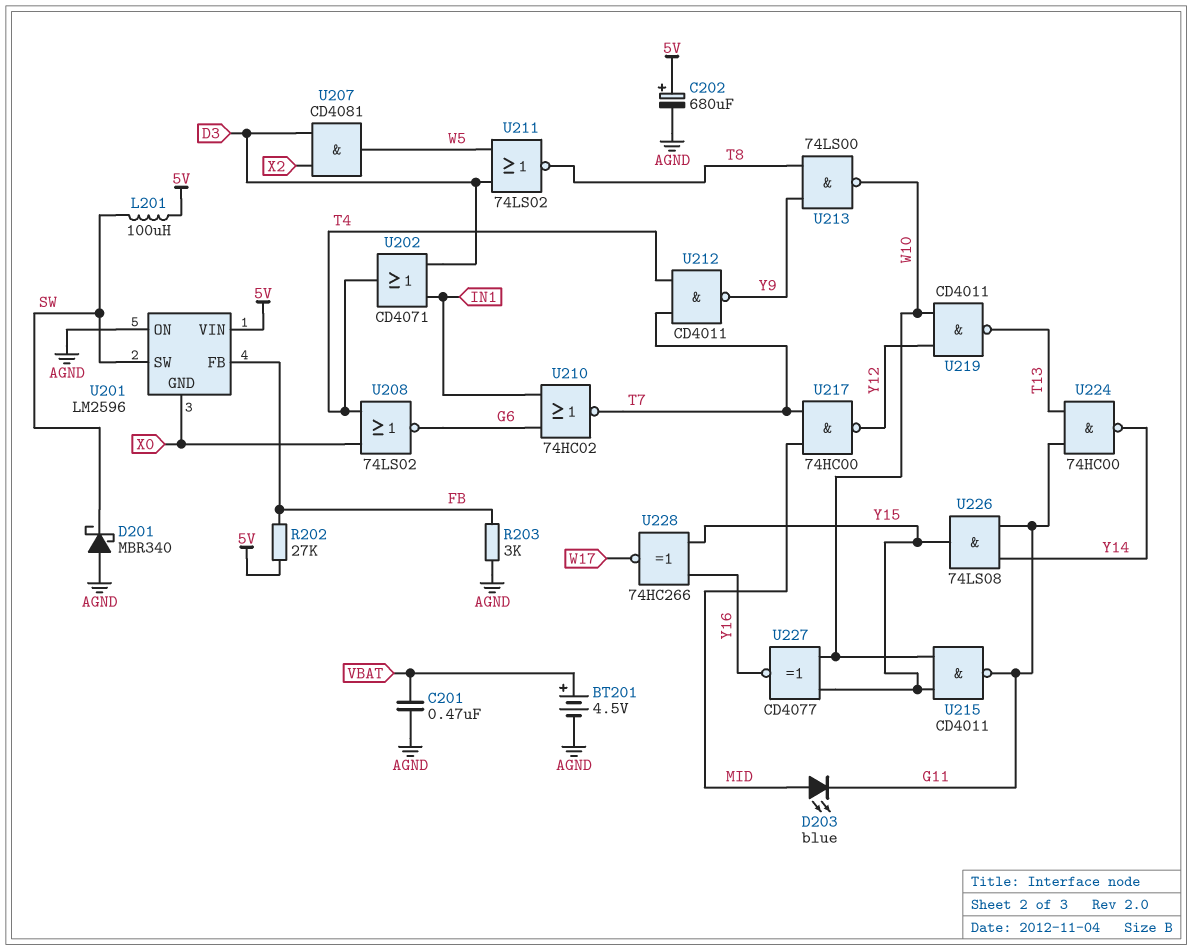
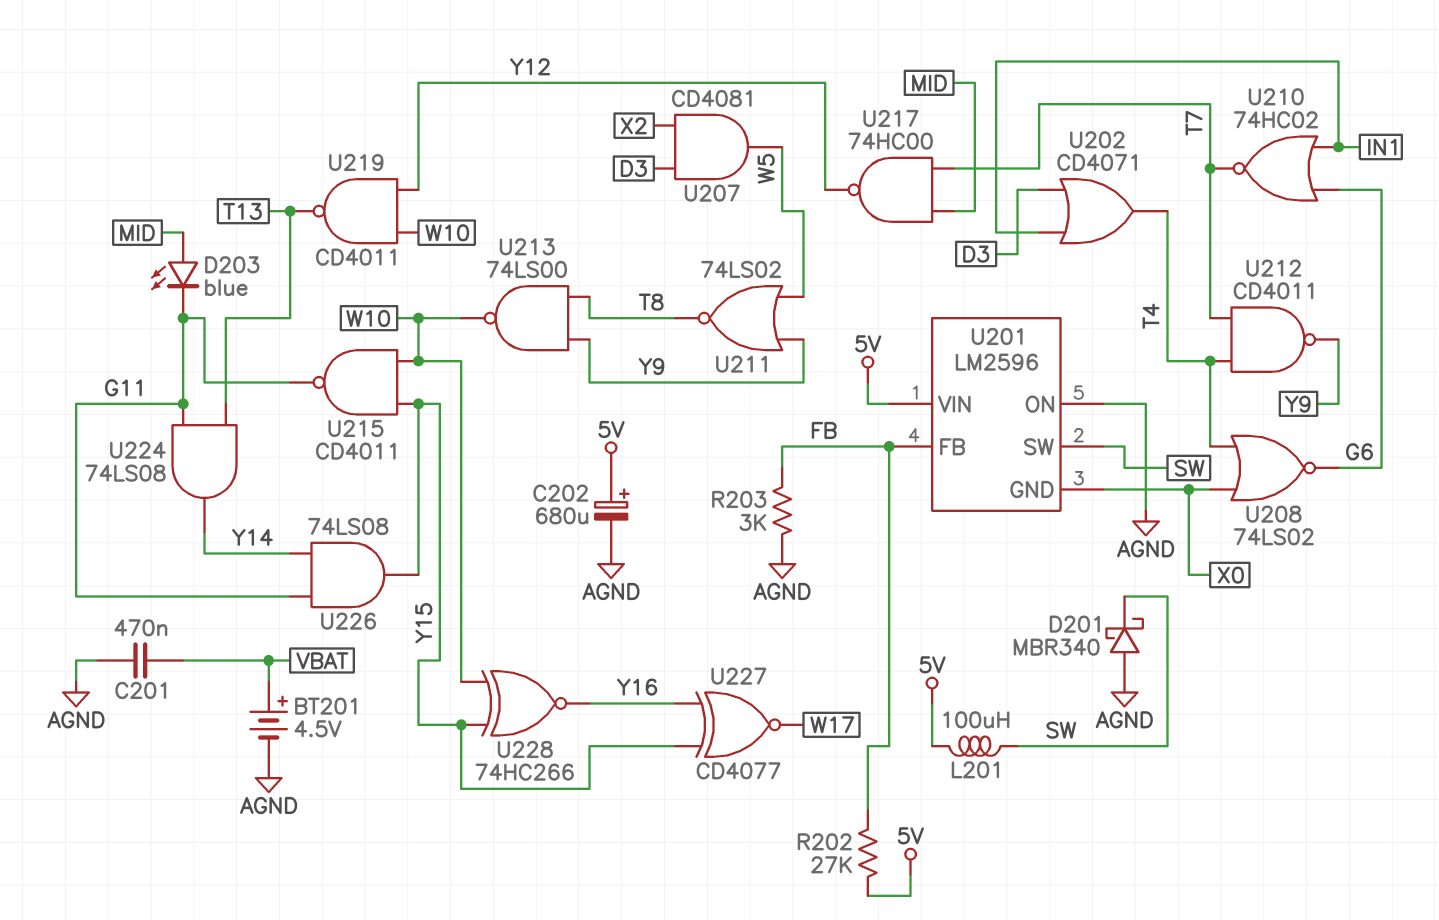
U211: NOR 74LS02 (in D3, in W5, out T8) -> NOR 74LS02 (in W5, in Y9, out T8)
U224: NAND 74HC00 (in G11, in T13, out Y14) -> AND 74LS08 (in G11, in T13, out Y14)
U227: XNOR CD4077 (in W10, in Y15, out Y16) -> XNOR CD4077 (in Y15, in Y16, out W17)
U228: XNOR 74HC266 (in Y15, in Y16, out W17) -> XNOR 74HC266 (in W10, in Y15, out Y16)

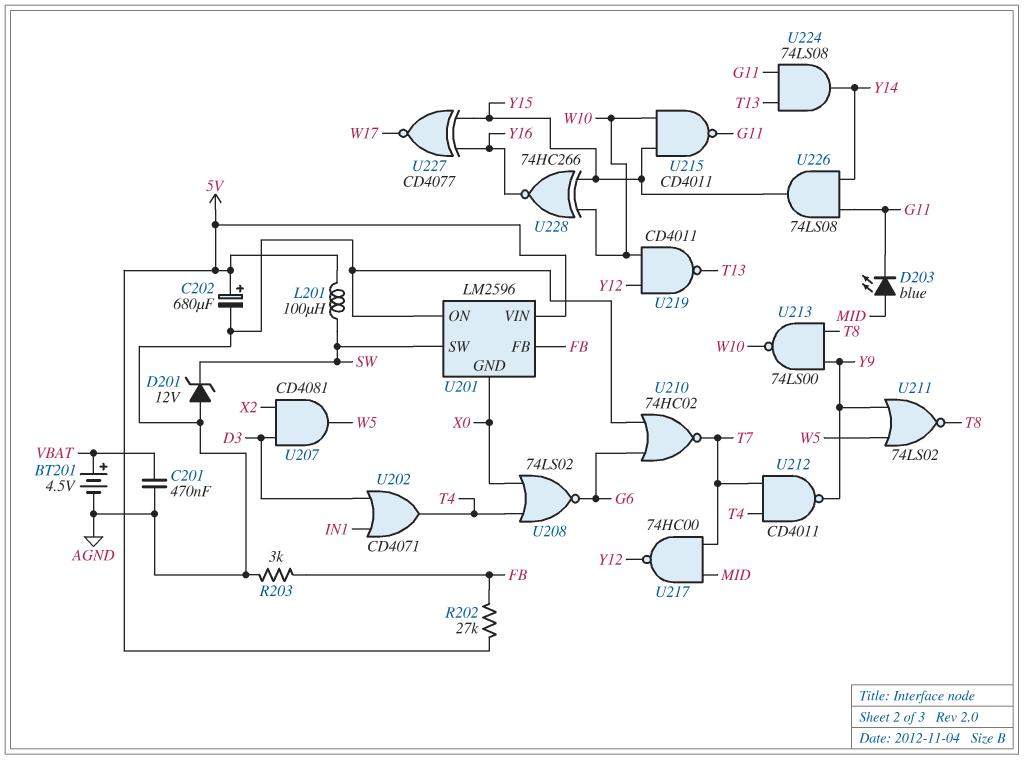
D201: schottky MBR340 (A AGND, K SW) -> zener 12V (A AGND, K SW)
U210: NOR 74HC02 (in G6, in IN1, out T7) -> NOR 74HC02 (in AGND, in G6, out T7)

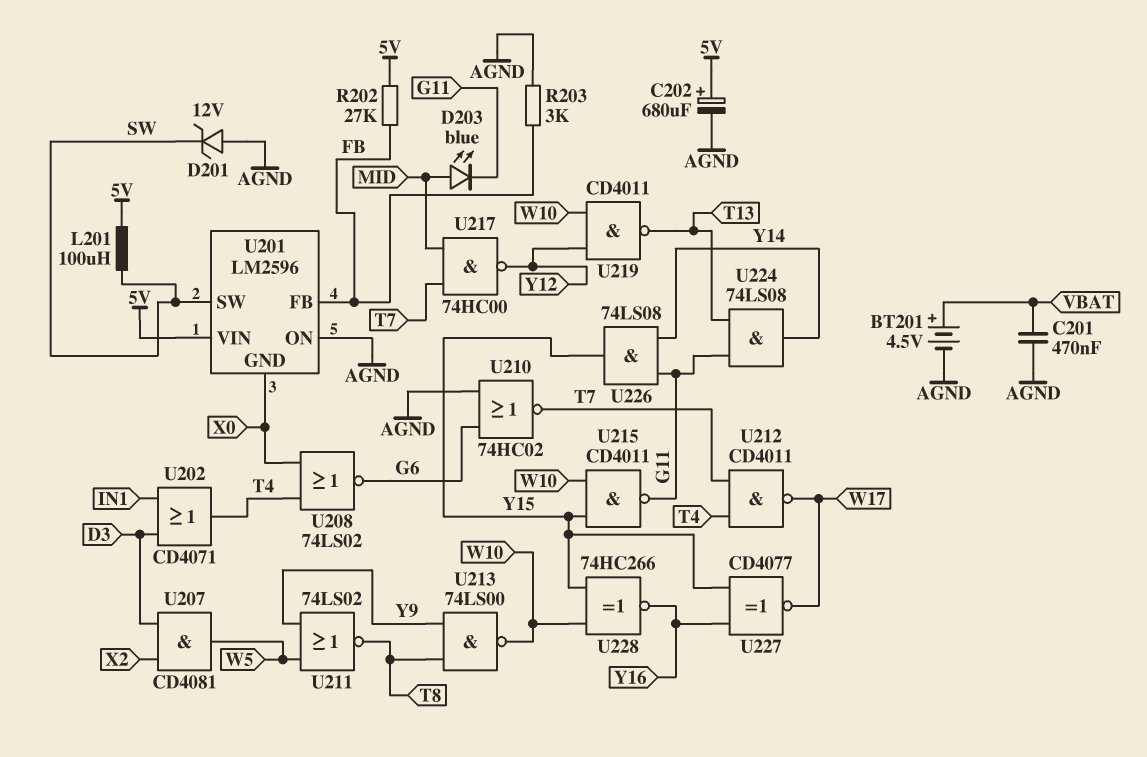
U212: NAND CD4011 (in T4, in T7, out Y9) -> NAND CD4011 (in T4, in T7, out W17)

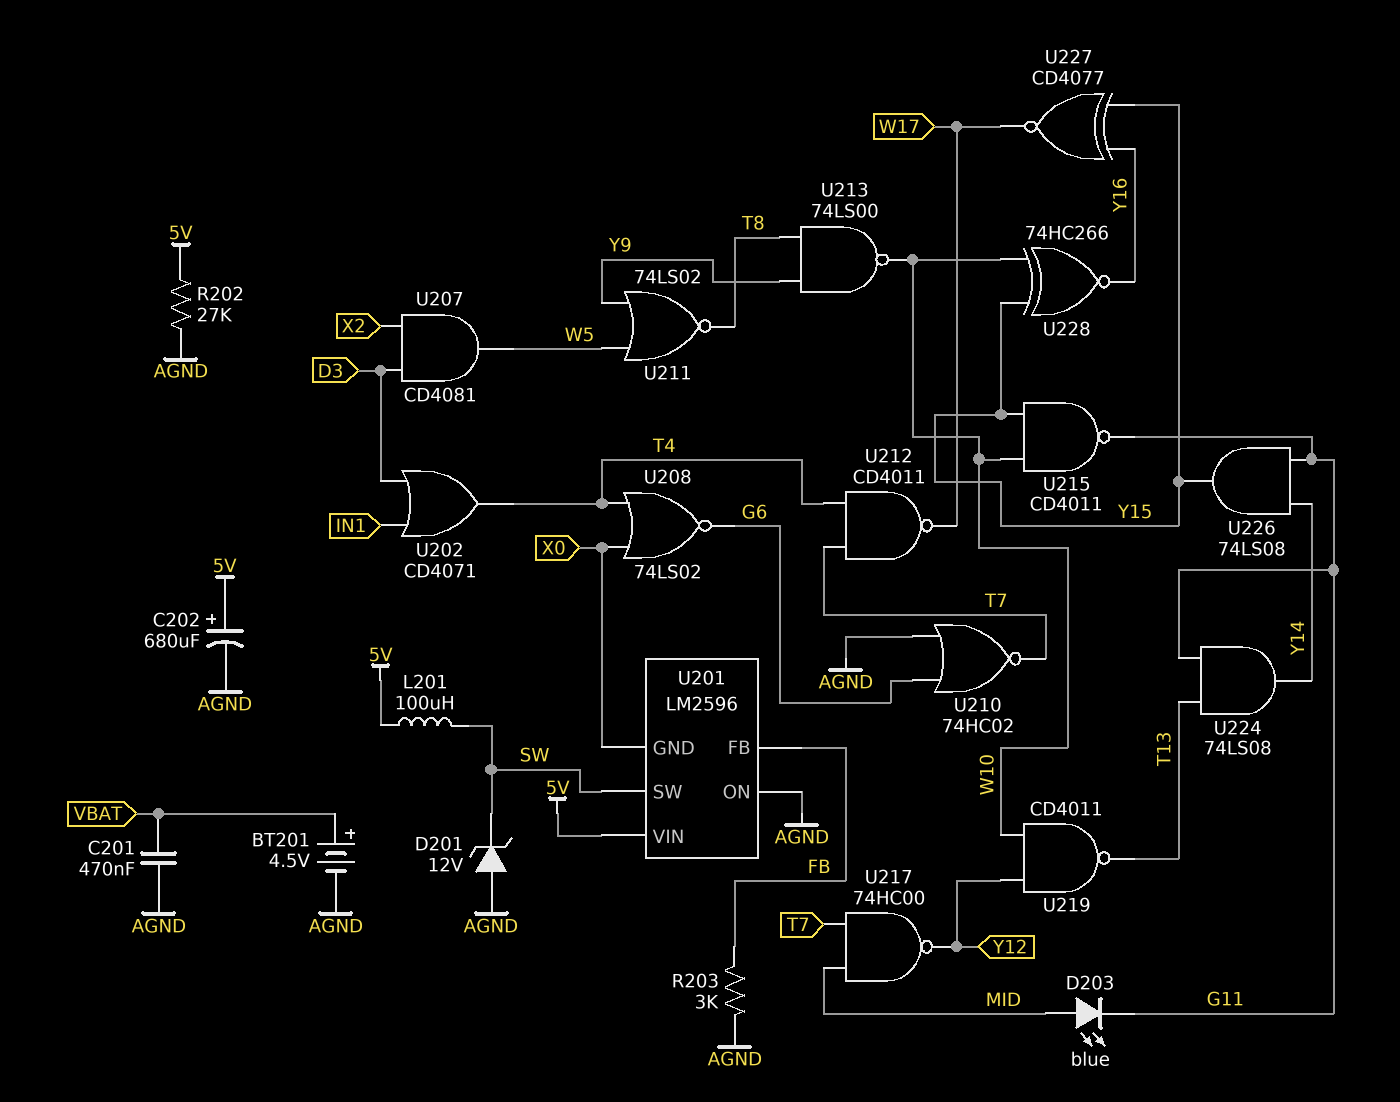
R202: 27k (5V, FB) -> 27k (5V, AGND)

